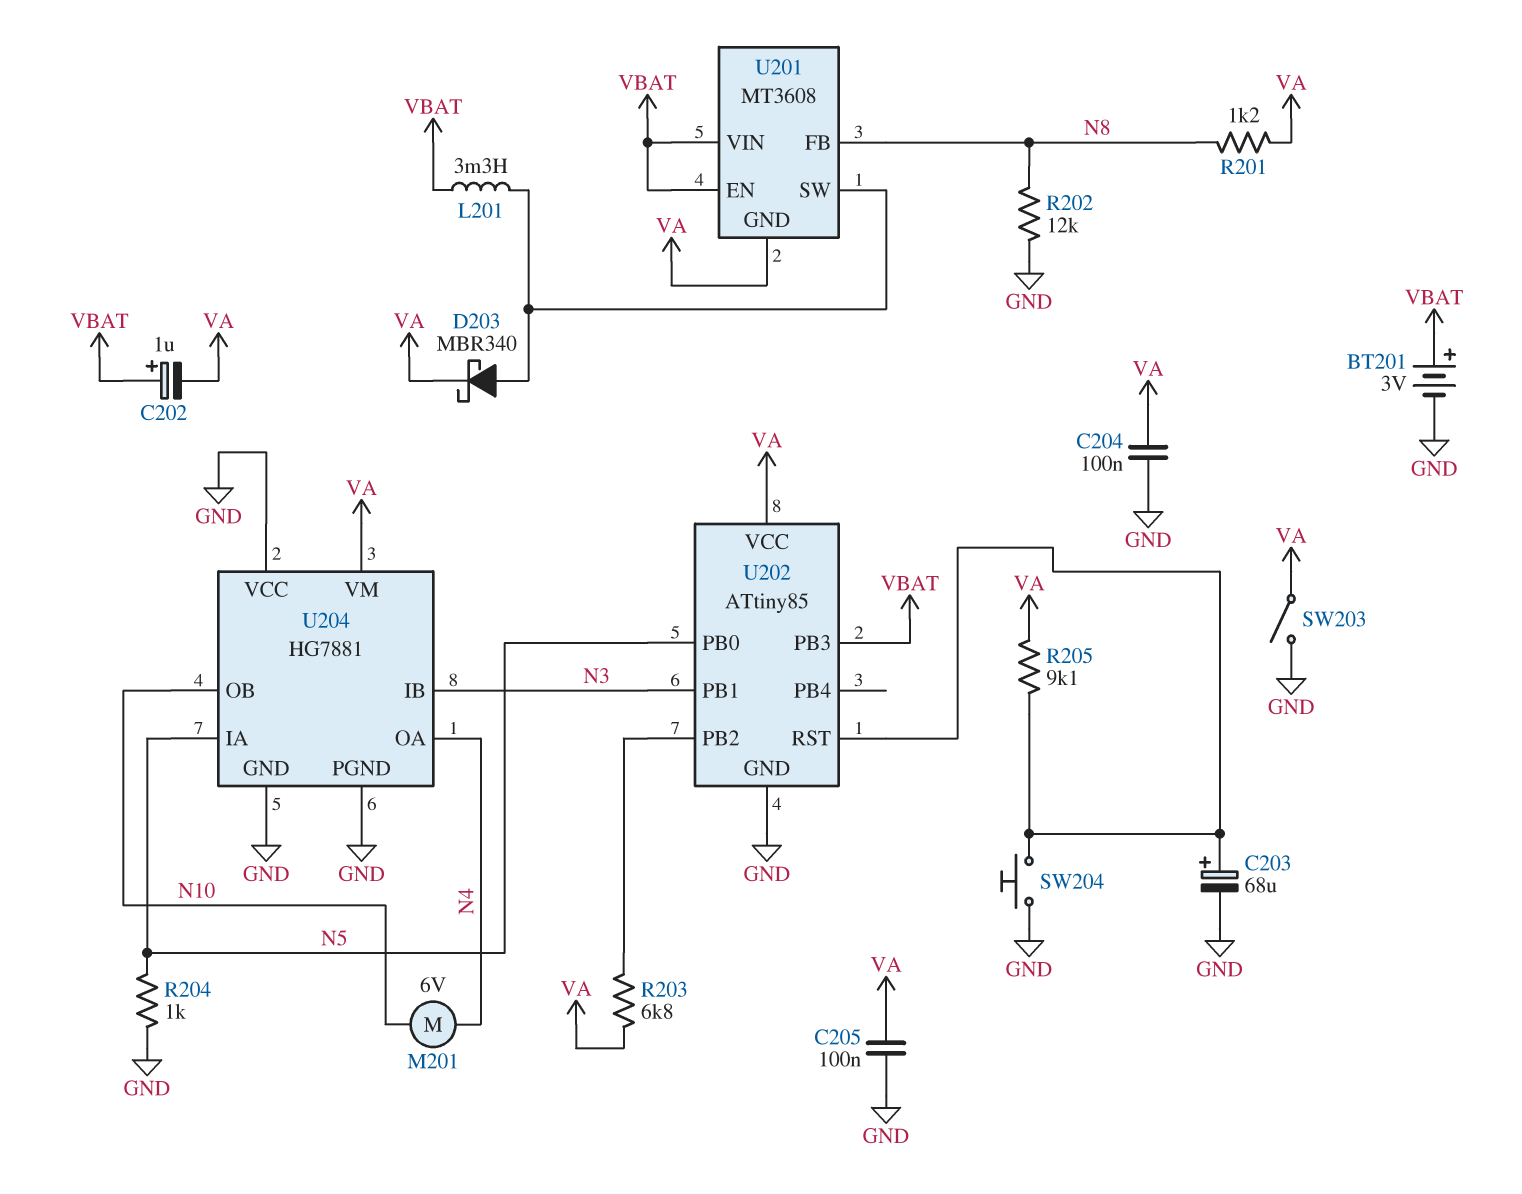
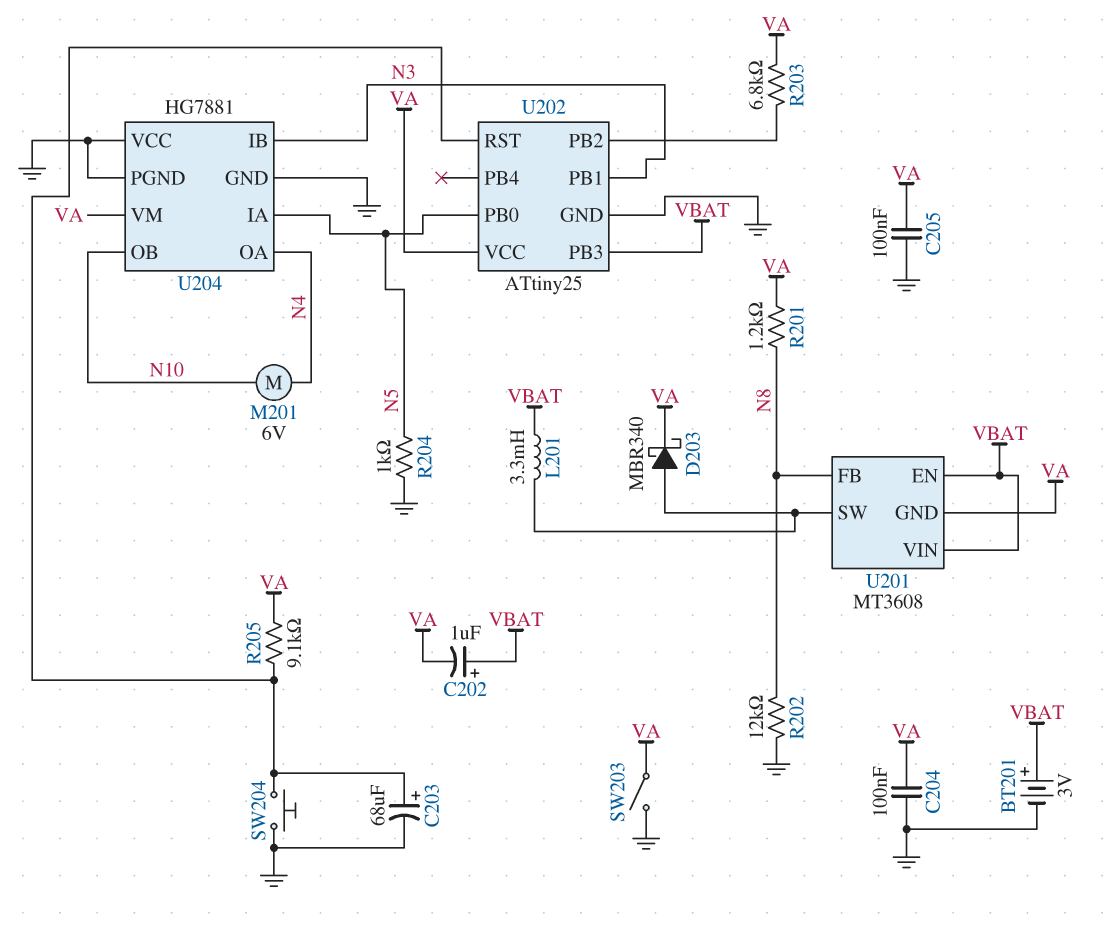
U202: ATtiny85 -> ATtiny25

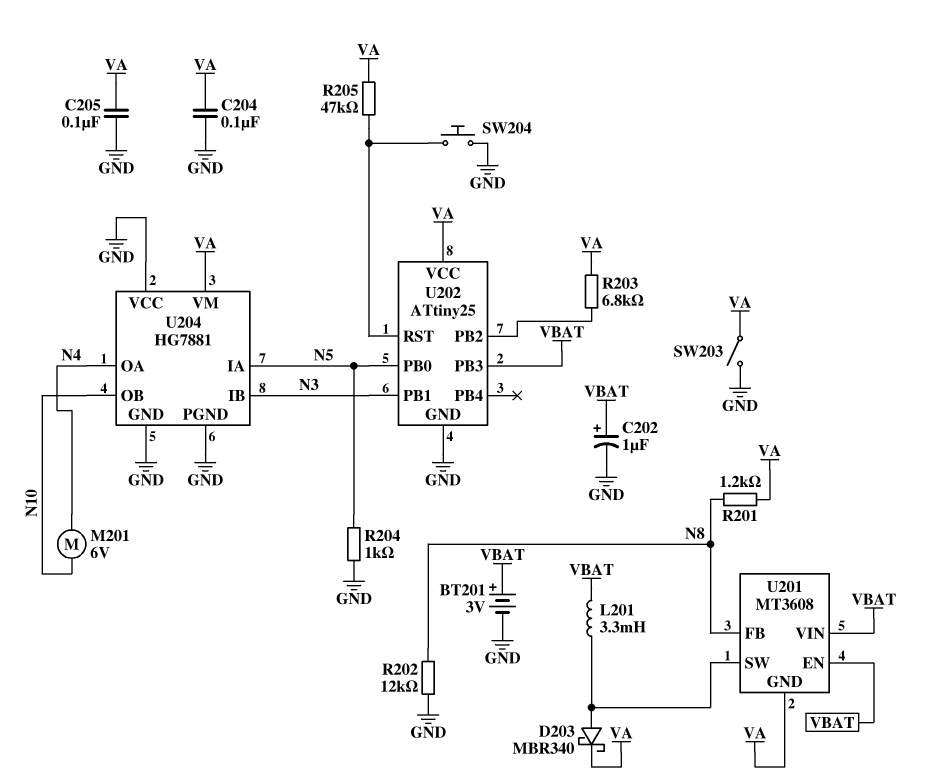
C202: 1uF (plus VBAT, minus VA) -> 1uF (plus VBAT, minus GND)
C203: 68uF (plus U202/RST, minus GND) -> none
R205: 9.1k (U202/RST, VA) -> 47k (U202/RST, VA)

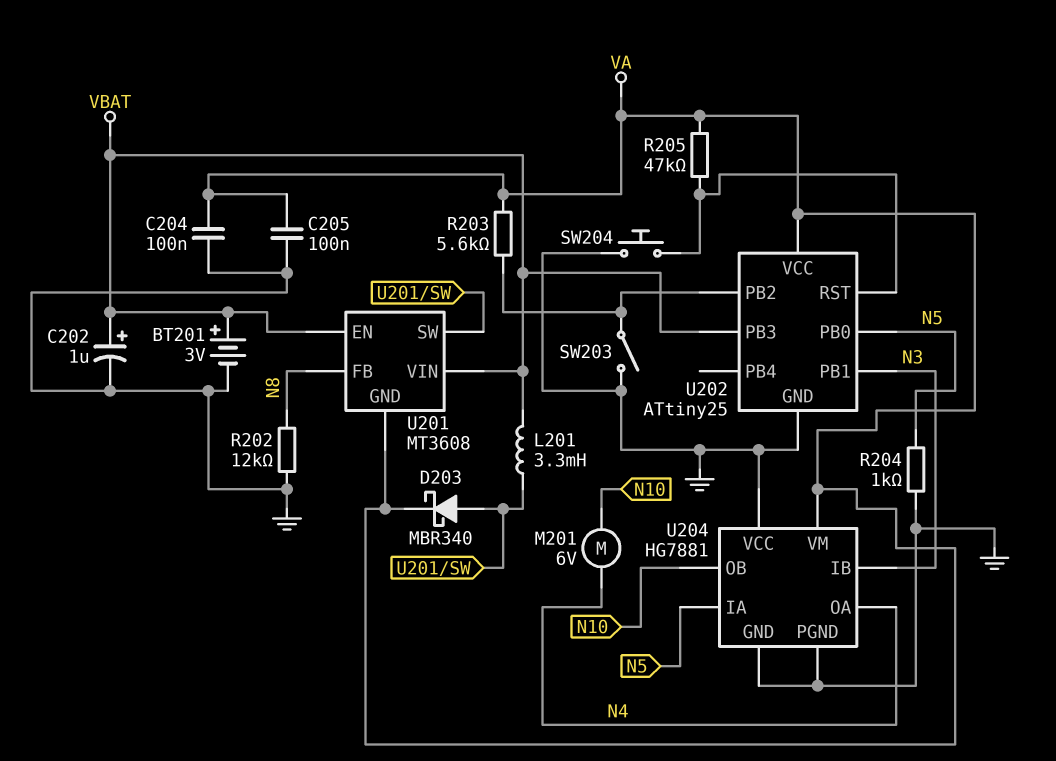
R201: 1.2k (N8, VA) -> none
R203: 6.8k (U202/PB2, VA) -> 5.6k (U202/PB2, VA)
SW203: switch (GND, VA) -> switch (GND, U202/PB2)

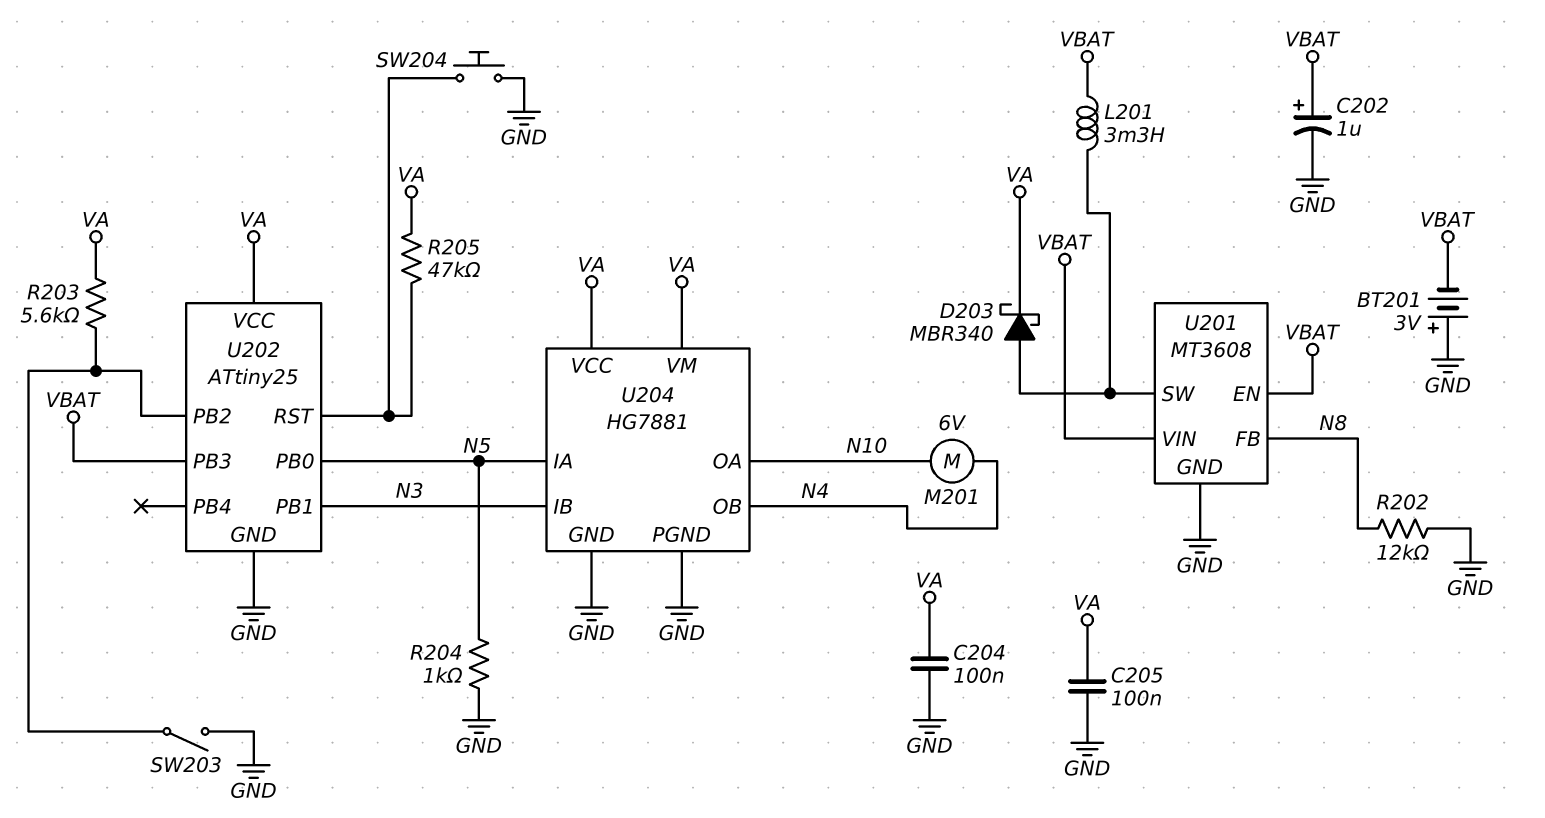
BT201: 3V (plus VBAT, minus GND) -> 3V (plus GND, minus VBAT)
U201 pin GND: VA -> GND
U204 pin OA: N4 -> N10
U204 pin OB: N10 -> N4
U204 pin VCC: GND -> VA

